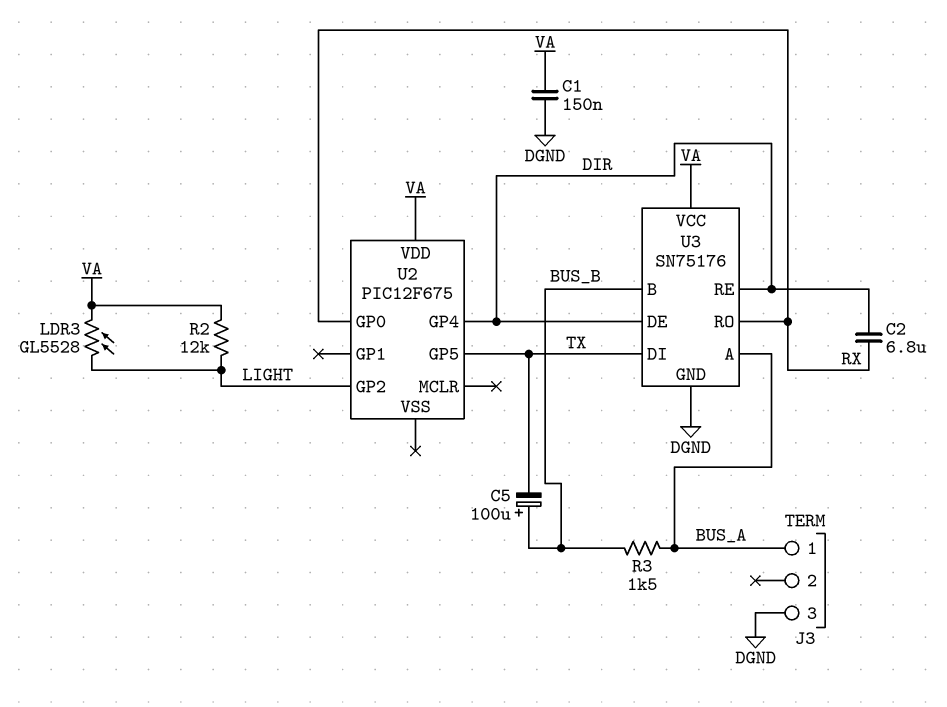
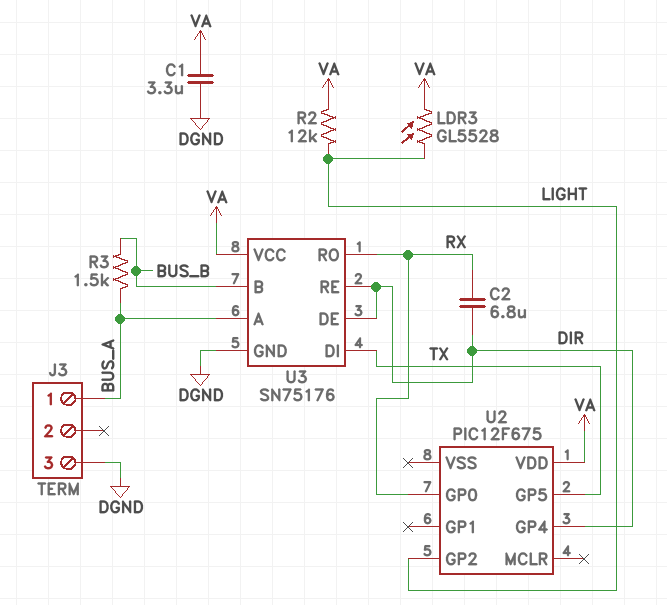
C1: 150nF (DGND, VA) -> 3.3uF (DGND, VA)
C5: 100uF (plus BUS_B, minus TX) -> none

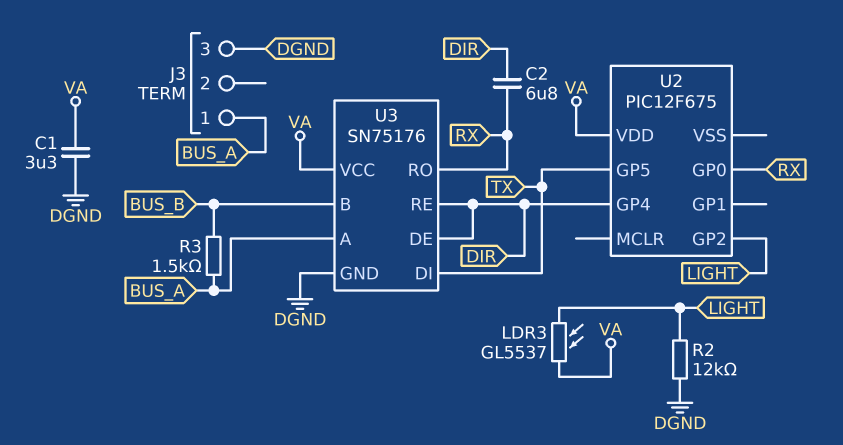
LDR3: GL5528 (LIGHT, VA) -> GL5537 (LIGHT, VA)
R2: 12k (LIGHT, VA) -> 12k (DGND, LIGHT)

